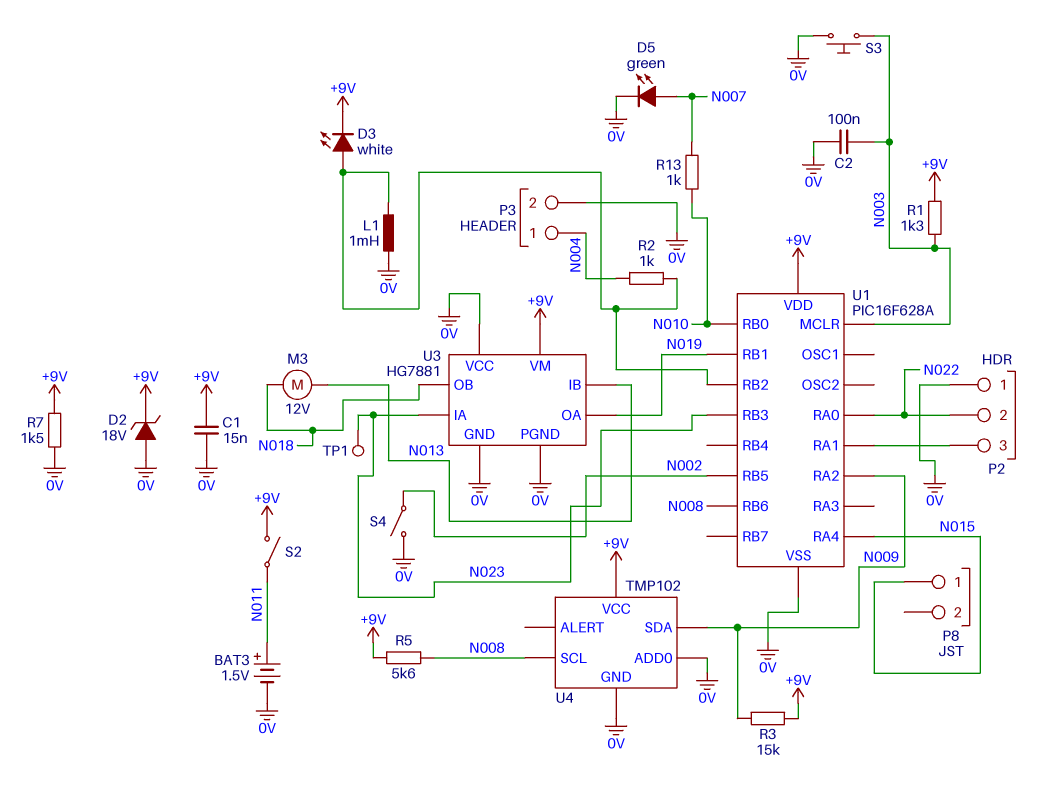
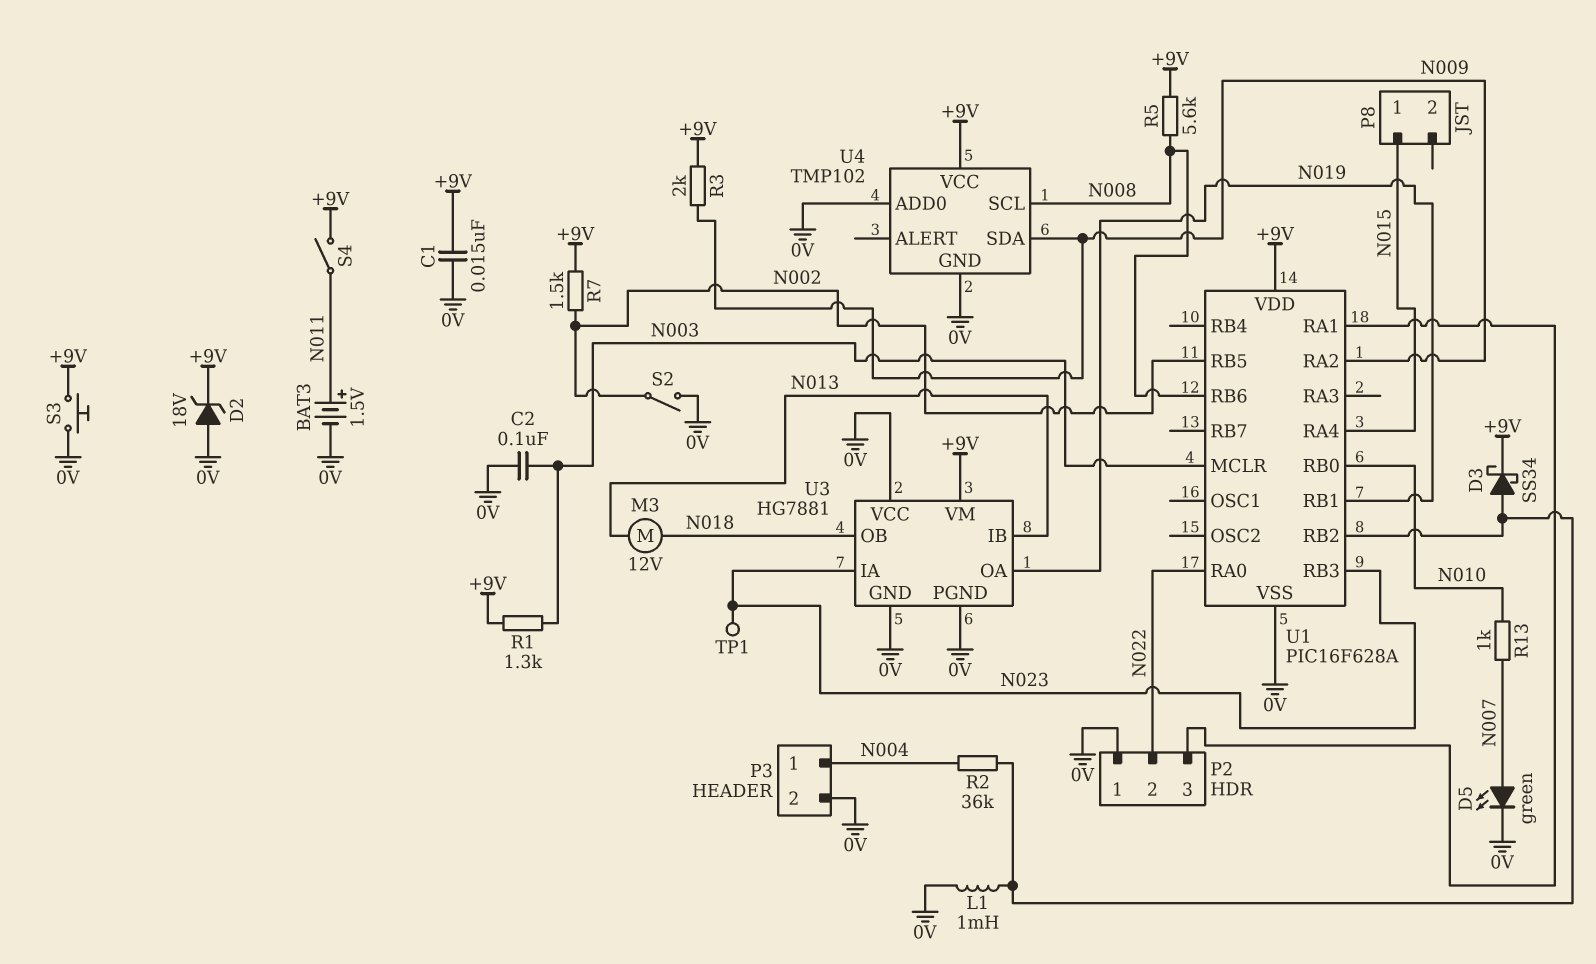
D3: LED white (A U1/RB2, K +9V) -> schottky SS34 (A U1/RB2, K +9V)
R2: 1k (N004, U1/RB2) -> 36k (N004, U1/RB2)
R3: 15k (+9V, N009) -> 2k (+9V, N009)
R7: 1.5k (+9V, 0V) -> 1.5k (+9V, N002)
S2: switch (+9V, N011) -> switch (0V, N002)
S3: button (0V, N003) -> button (+9V, 0V)
S4: switch (0V, N002) -> switch (+9V, N011)

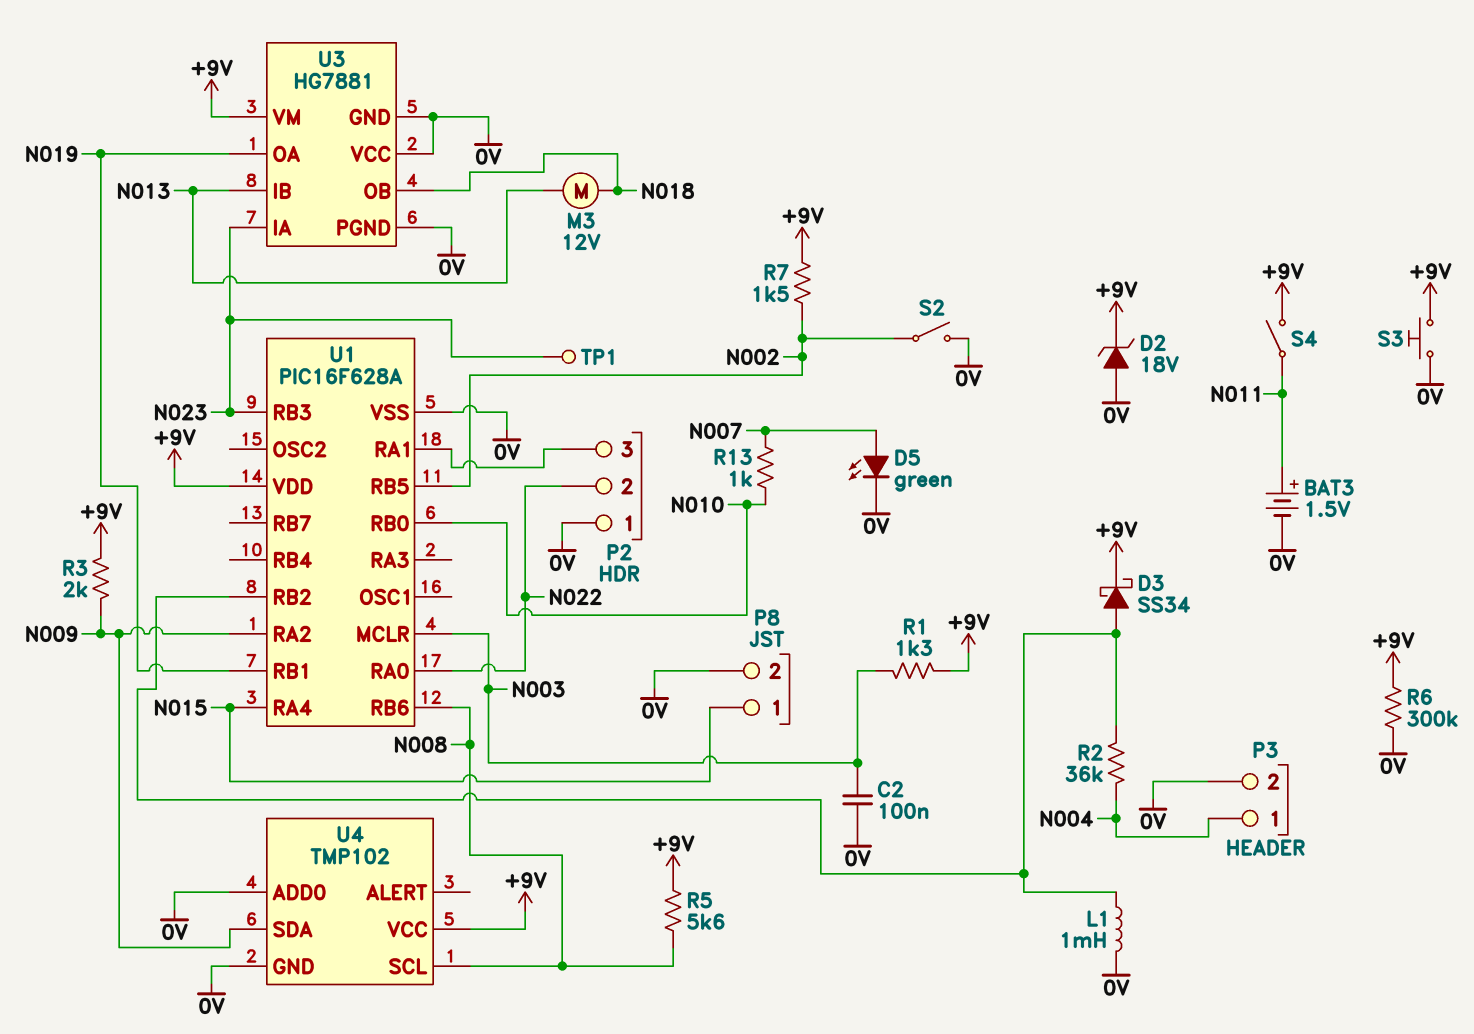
C1: 15nF (+9V, 0V) -> none
P8 pin 2: none -> 0V
R6: none -> 300k (+9V, 0V)

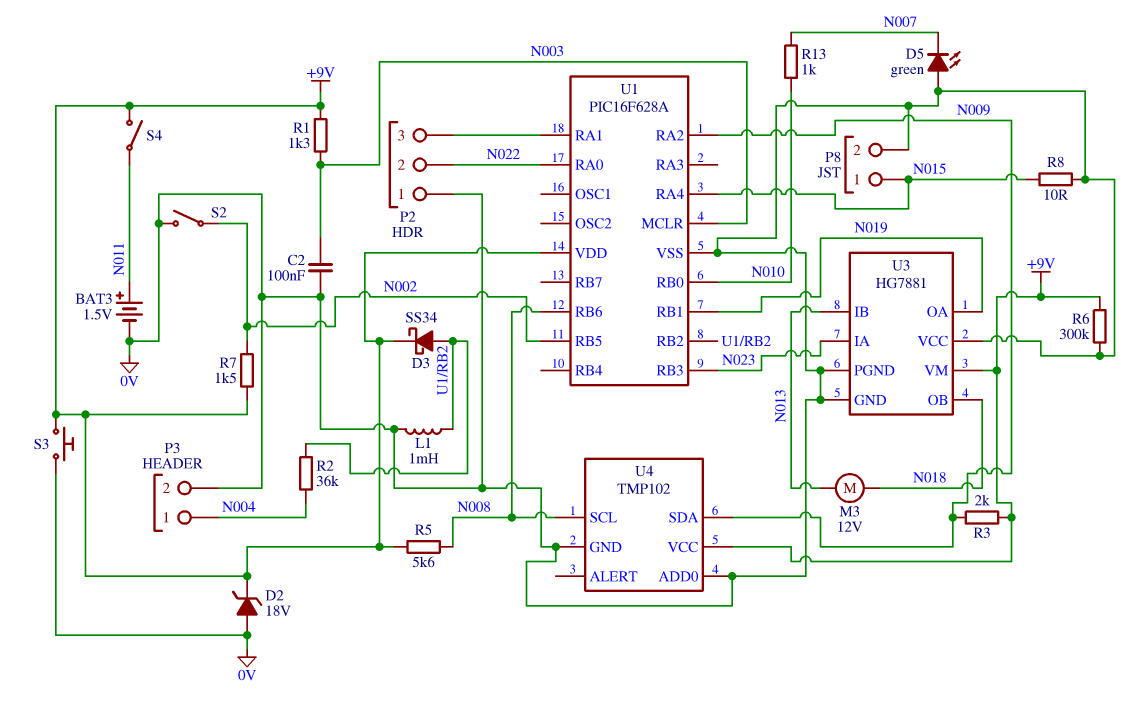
D5: LED green (A N007, K 0V) -> LED green (A 0V, K N007)
R8: none -> 10 (0V, N015)
TP1: test point (N023) -> none

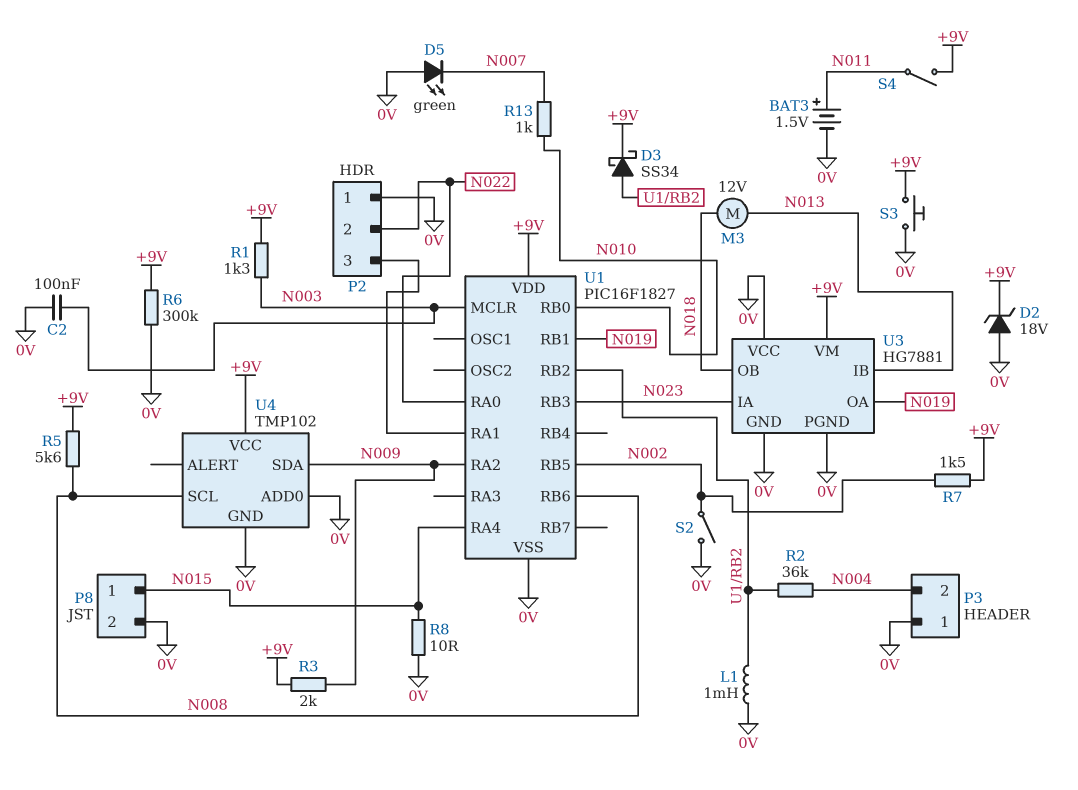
P3 pin 1: N004 -> 0V
P3 pin 2: 0V -> N004
U1: PIC16F628A -> PIC16F1827

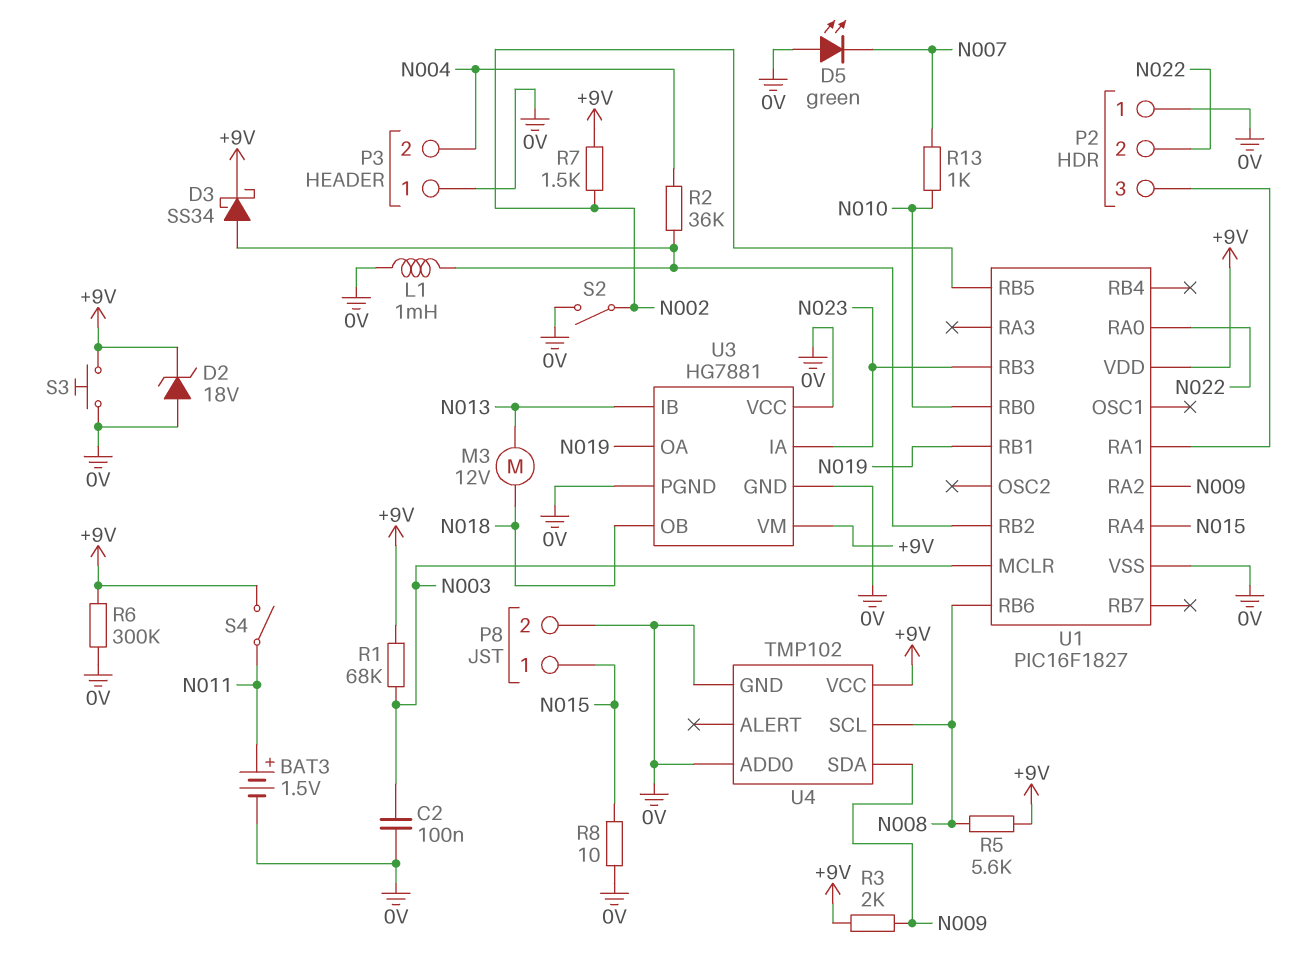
R1: 1.3k (+9V, N003) -> 68k (+9V, N003)

